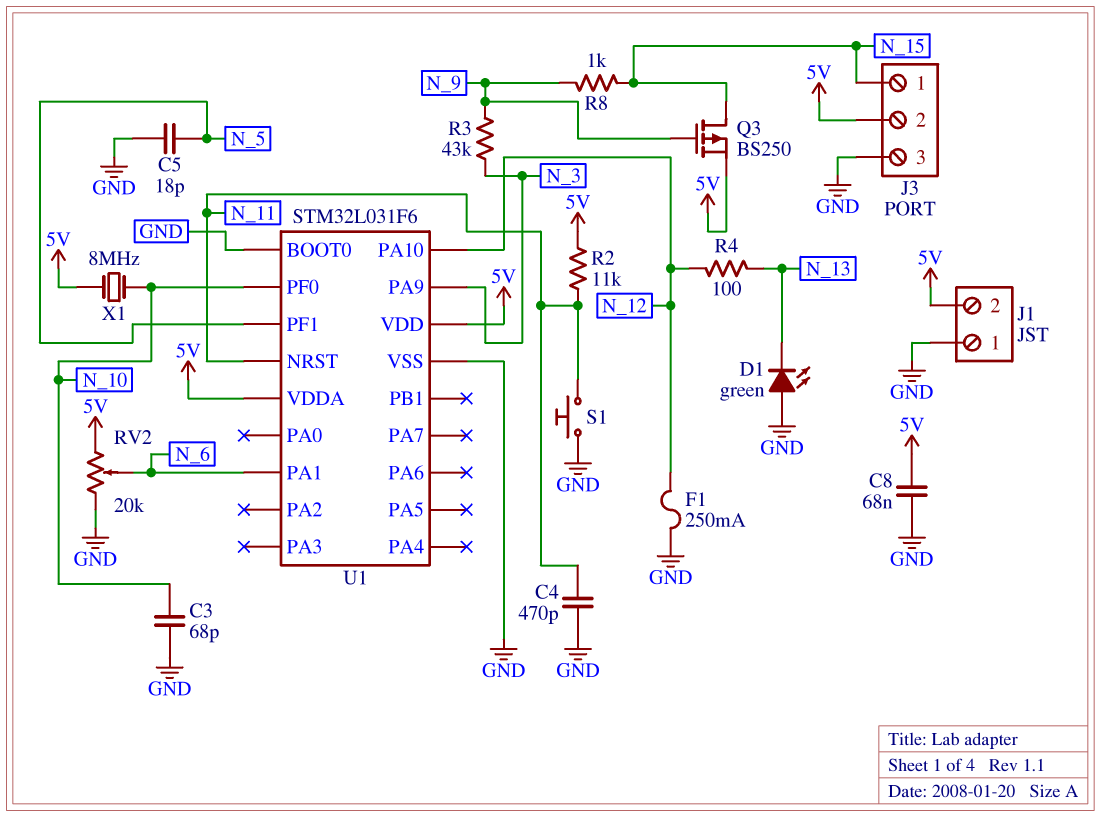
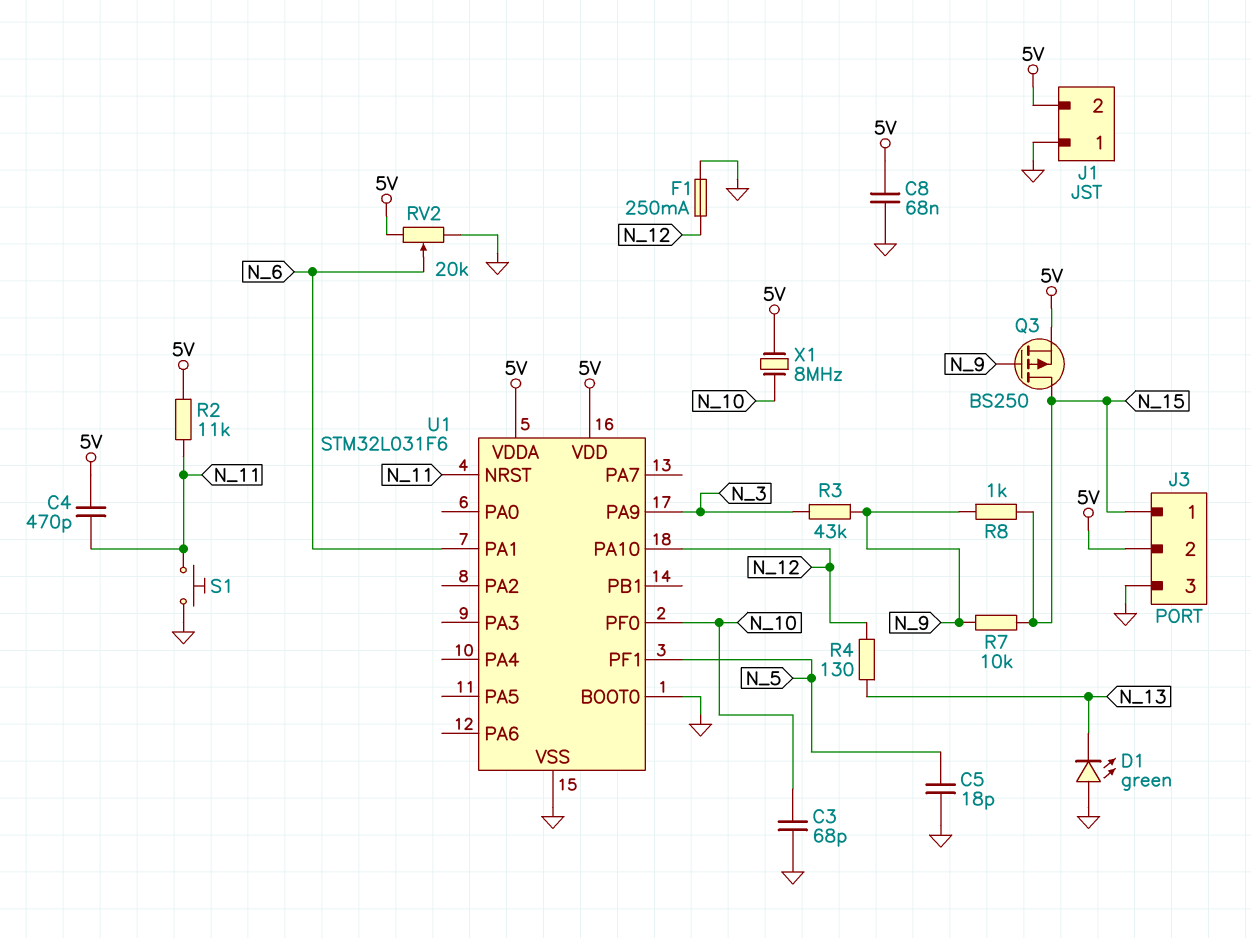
C4: 470pF (GND, N_11) -> 470pF (5V, N_11)
R4: 100 (N_12, N_13) -> 130 (N_12, N_13)
R7: none -> 10k (N_9, N_15)

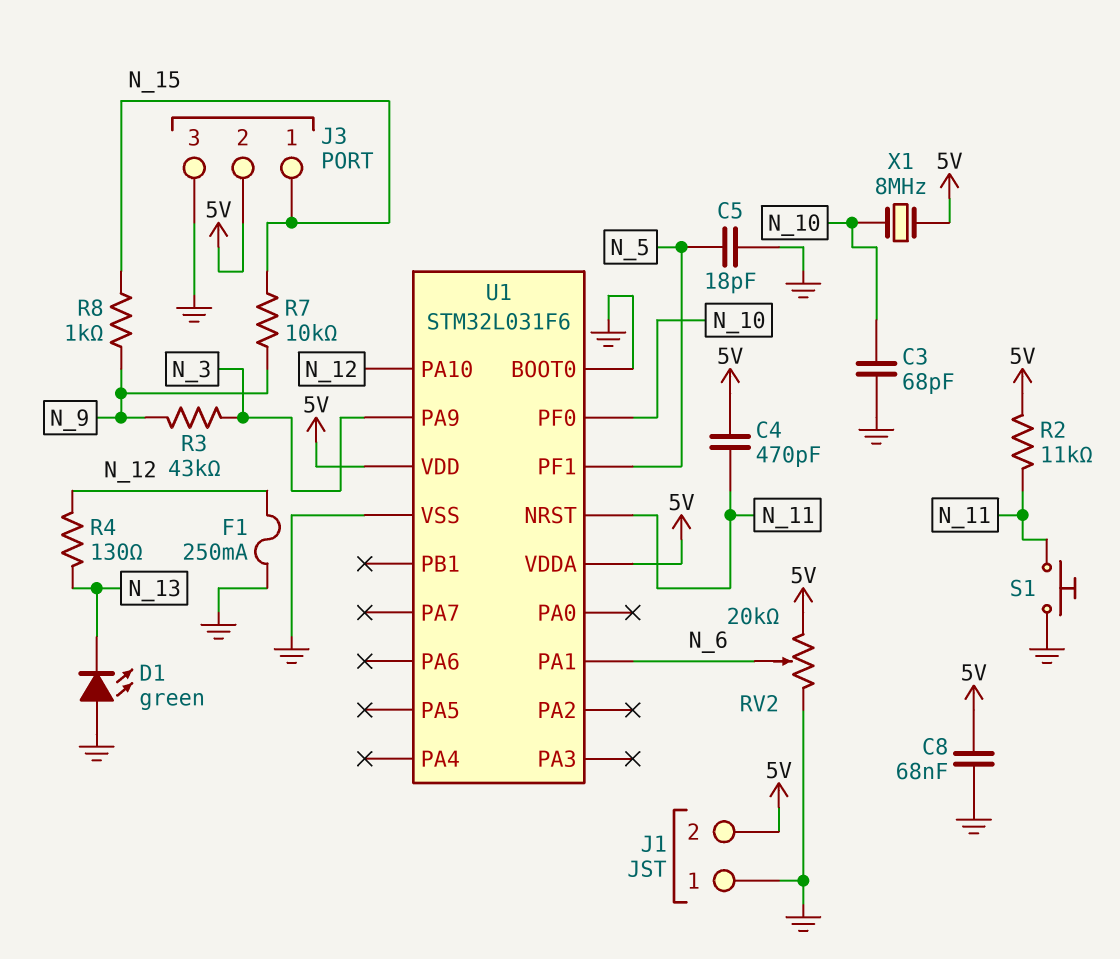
Q3: PMOS BS250 (G N_9, D N_15, S 5V) -> none

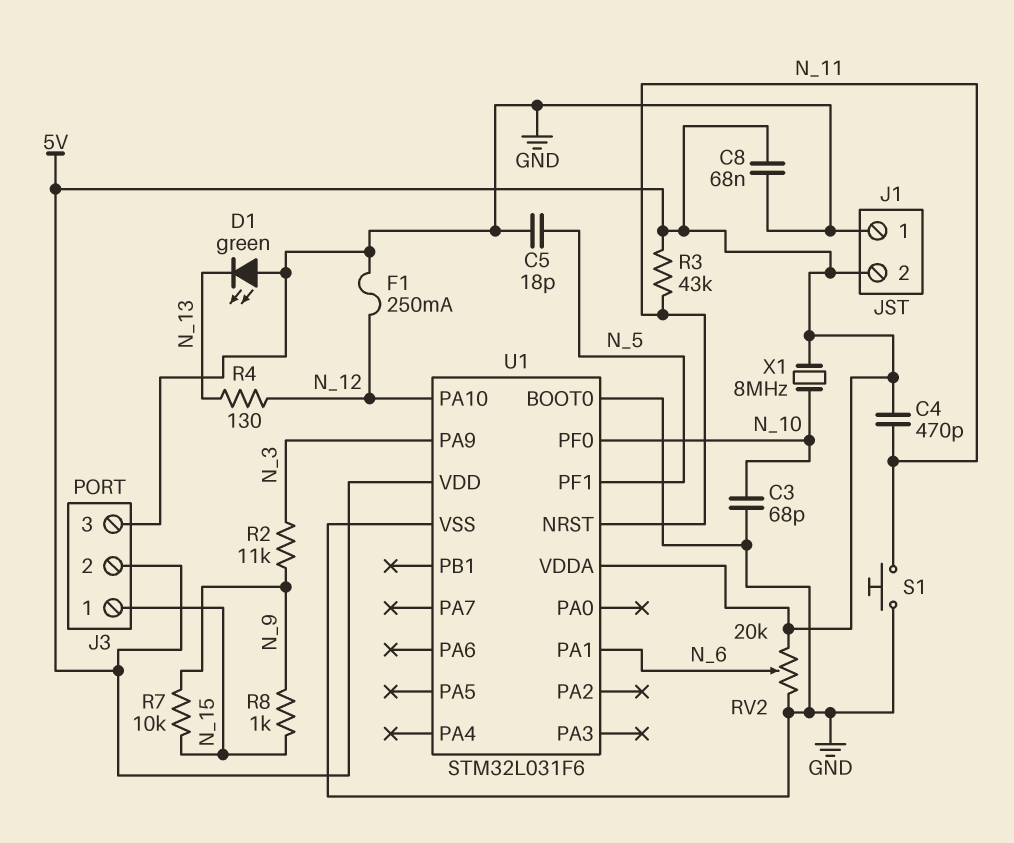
R2: 11k (5V, N_11) -> 11k (N_3, N_9)
R3: 43k (N_3, N_9) -> 43k (5V, N_11)

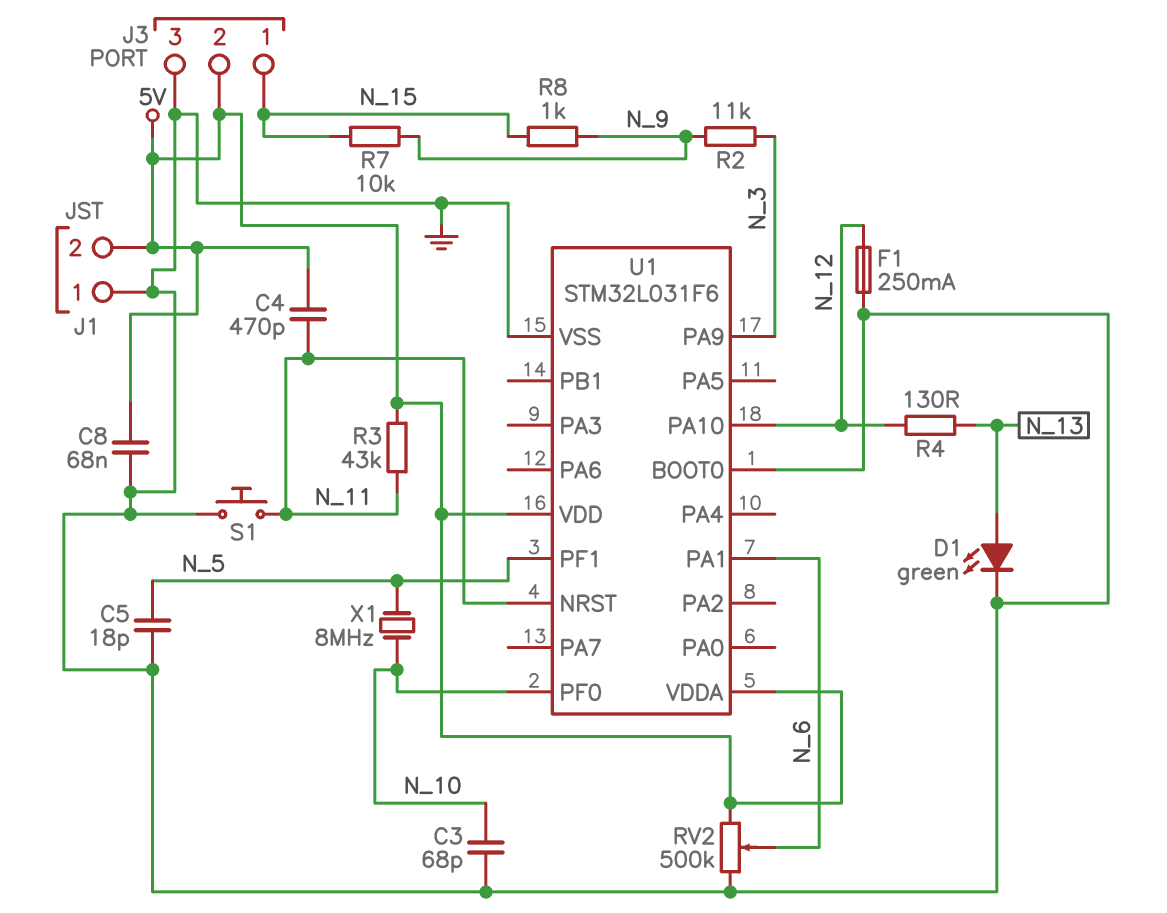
D1: LED green (A GND, K N_13) -> LED green (A N_13, K GND)
RV2: 20k (5V, GND, wiper N_6) -> 500k (5V, GND, wiper N_6)
X1: 8MHz (5V, N_10) -> 8MHz (N_5, N_10)

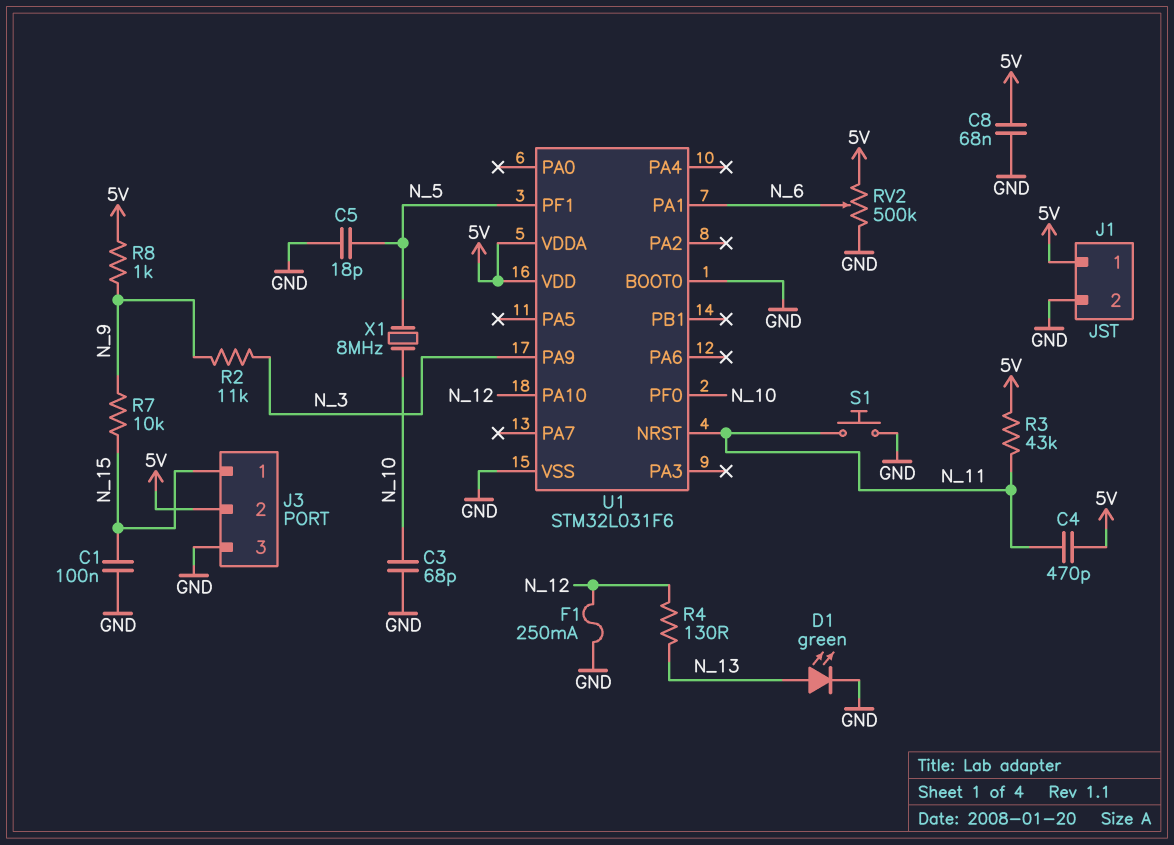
C1: none -> 100nF (GND, N_15)
J1 pin 1: GND -> 5V
J1 pin 2: 5V -> GND
R8: 1k (N_9, N_15) -> 1k (5V, N_9)

